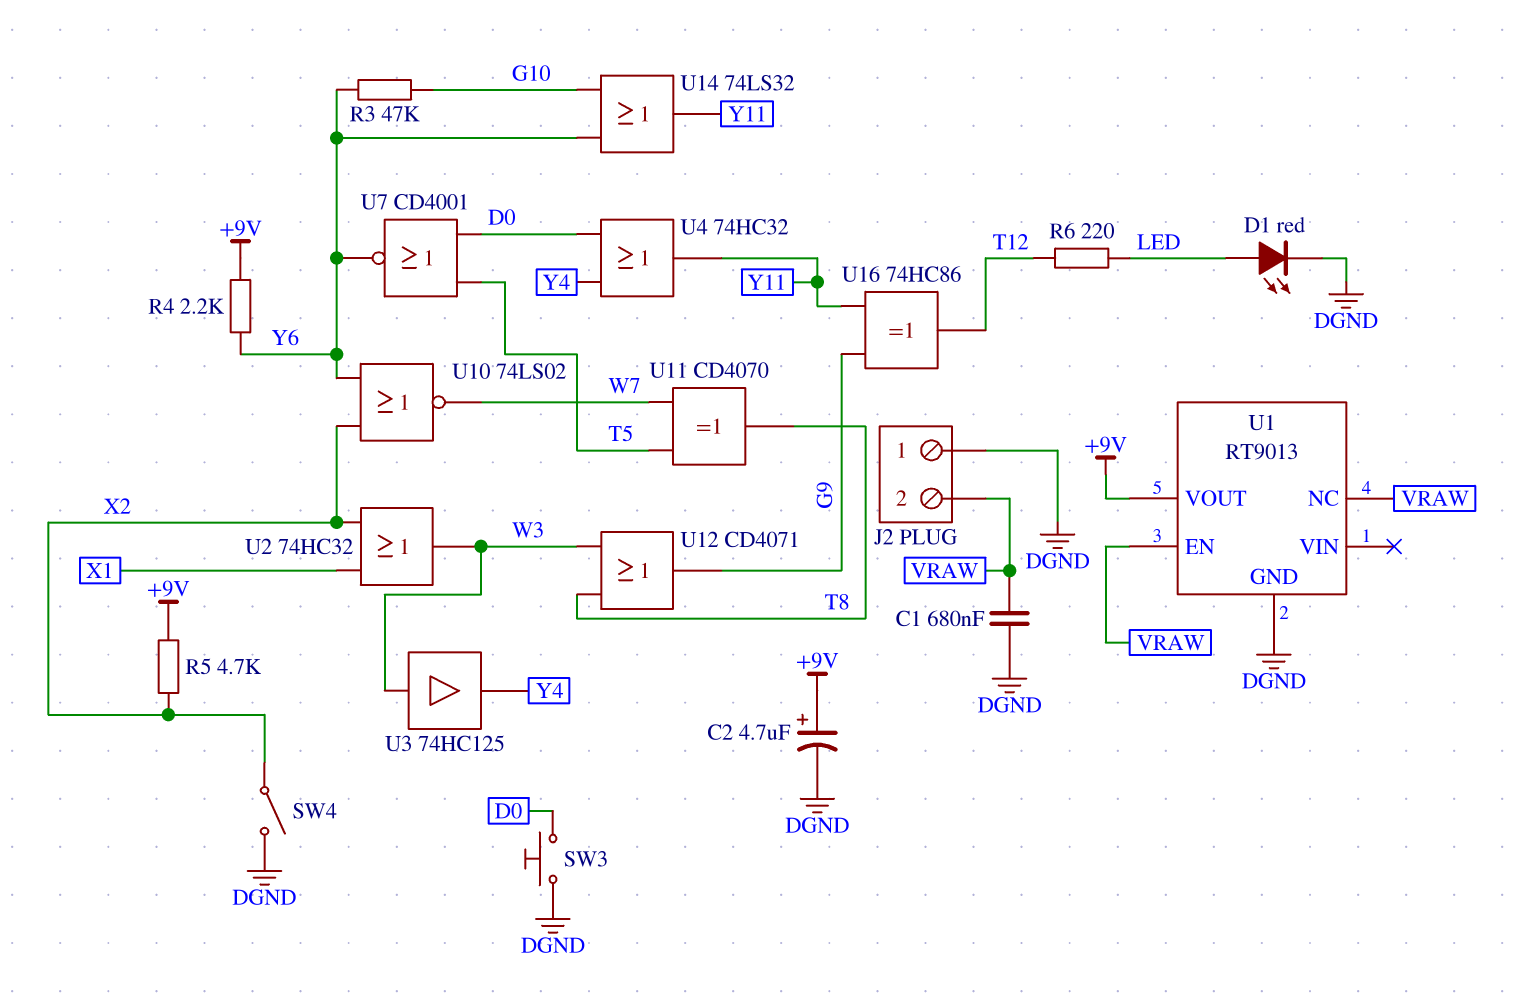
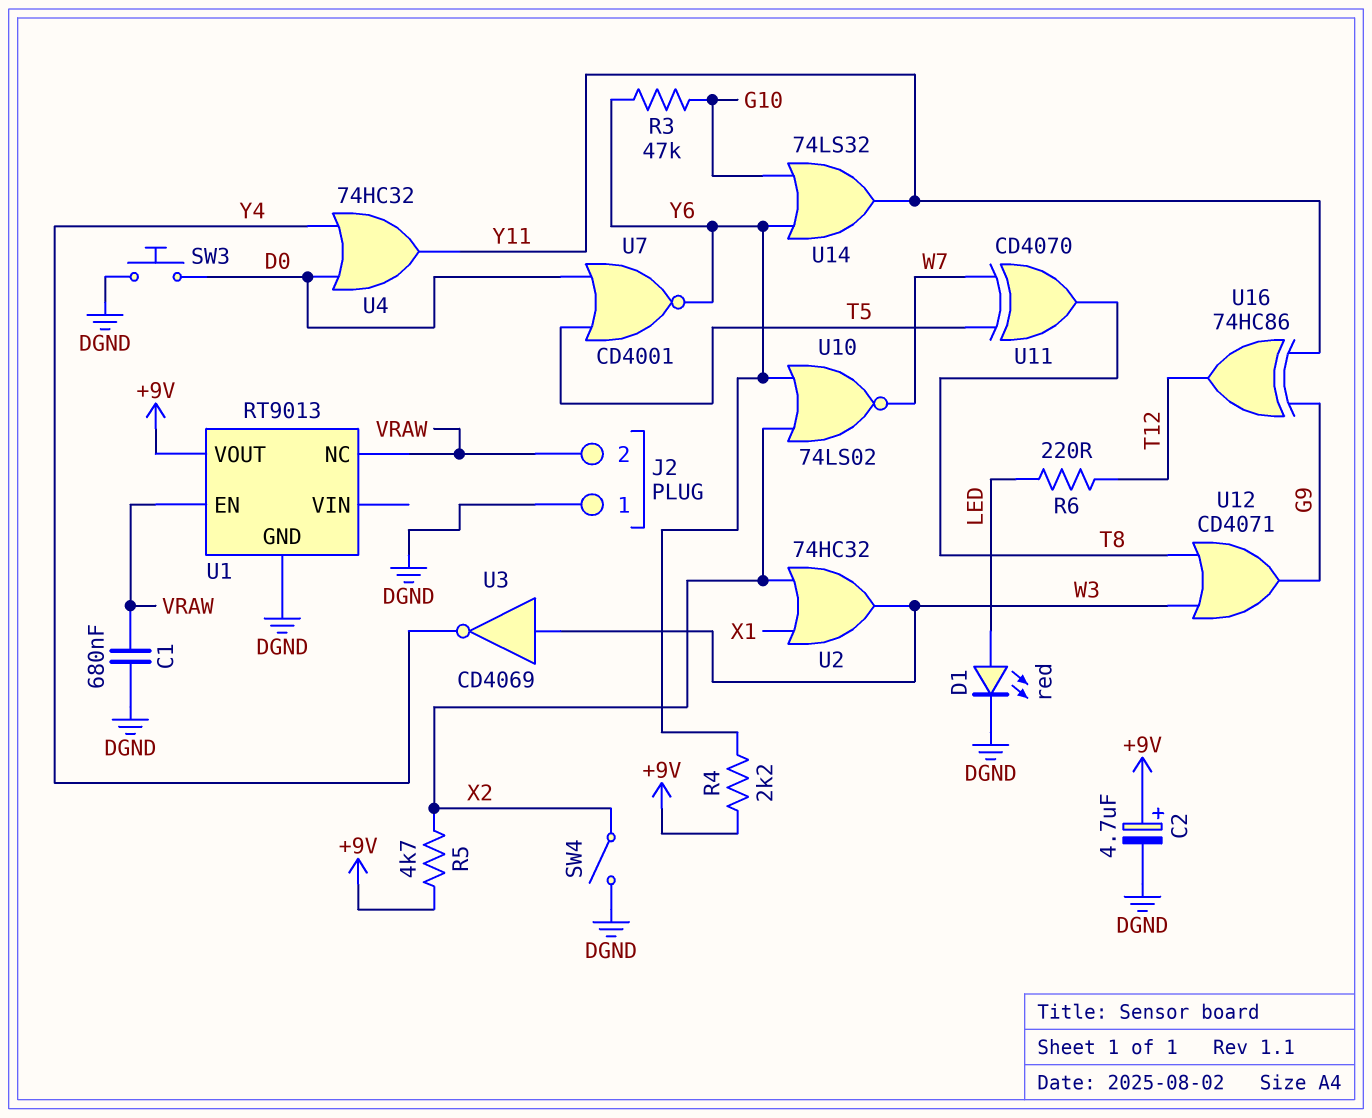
U3: buffer 74HC125 (in W3, out Y4) -> NOT CD4069 (in W3, out Y4)

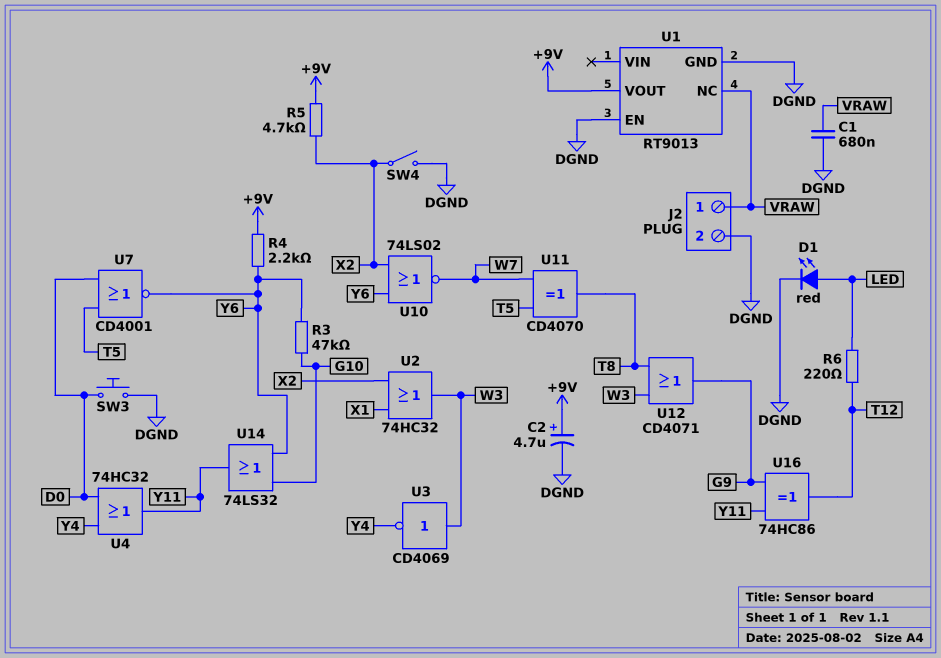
J2 pin 1: DGND -> VRAW
J2 pin 2: VRAW -> DGND
U1 pin EN: VRAW -> DGND

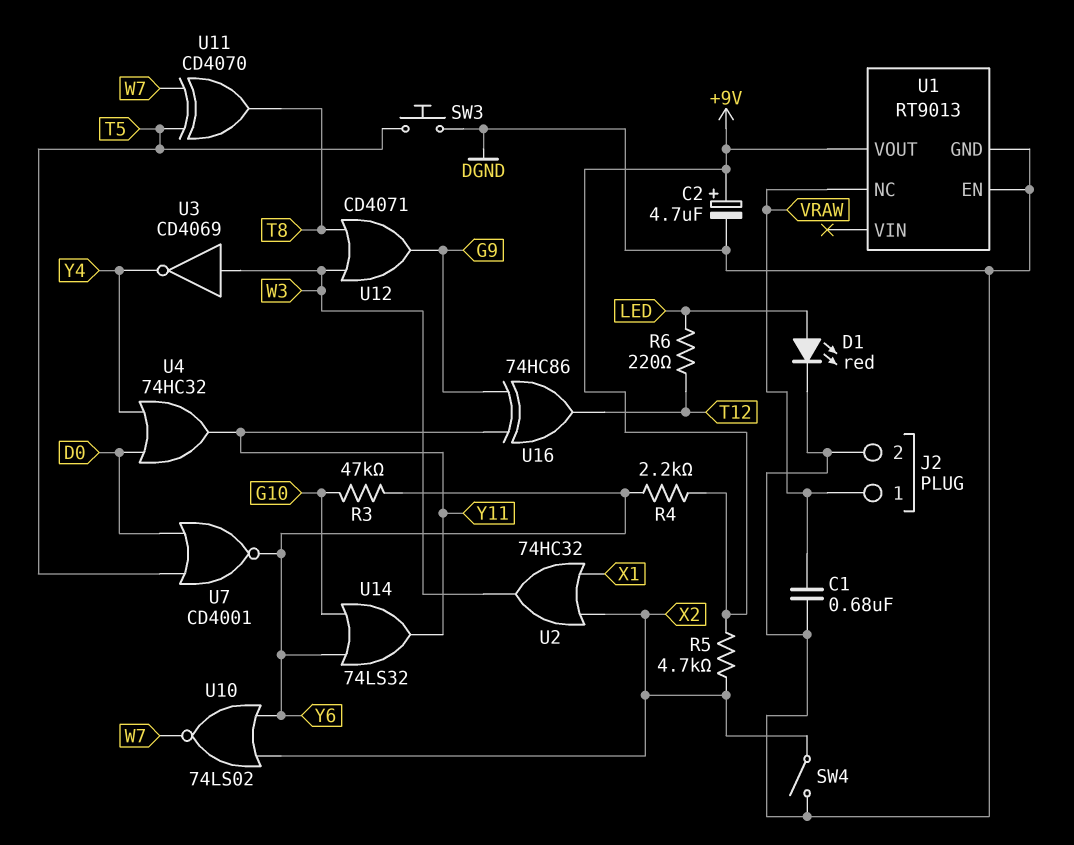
SW3: button (D0, DGND) -> button (DGND, T5)

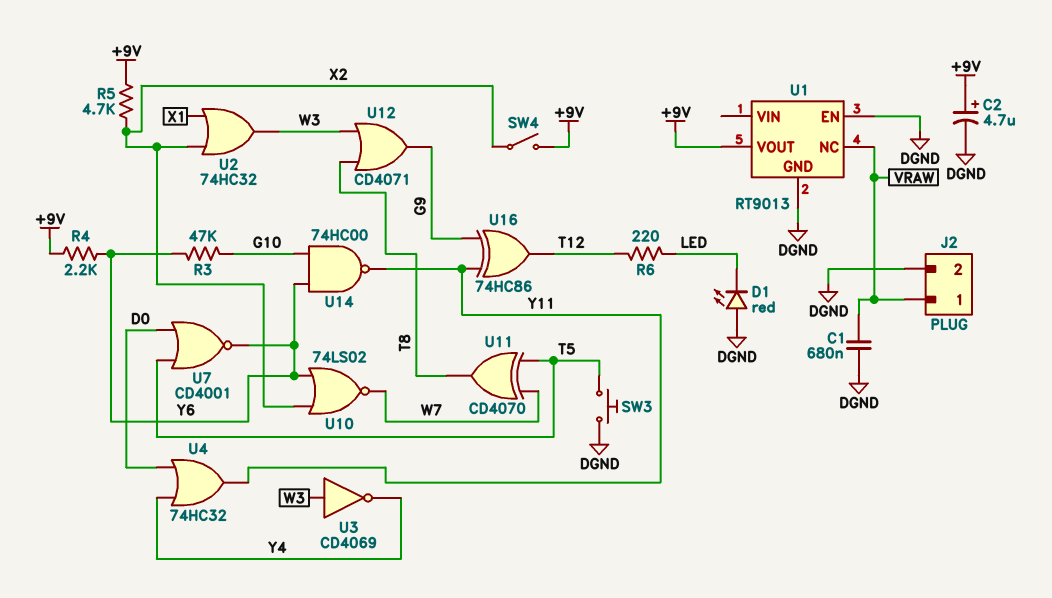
D1: LED red (A LED, K DGND) -> LED red (A DGND, K LED)
SW4: switch (DGND, X2) -> switch (+9V, X2)
U14: OR 74LS32 (in G10, in Y6, out Y11) -> NAND 74HC00 (in G10, in Y6, out Y11)

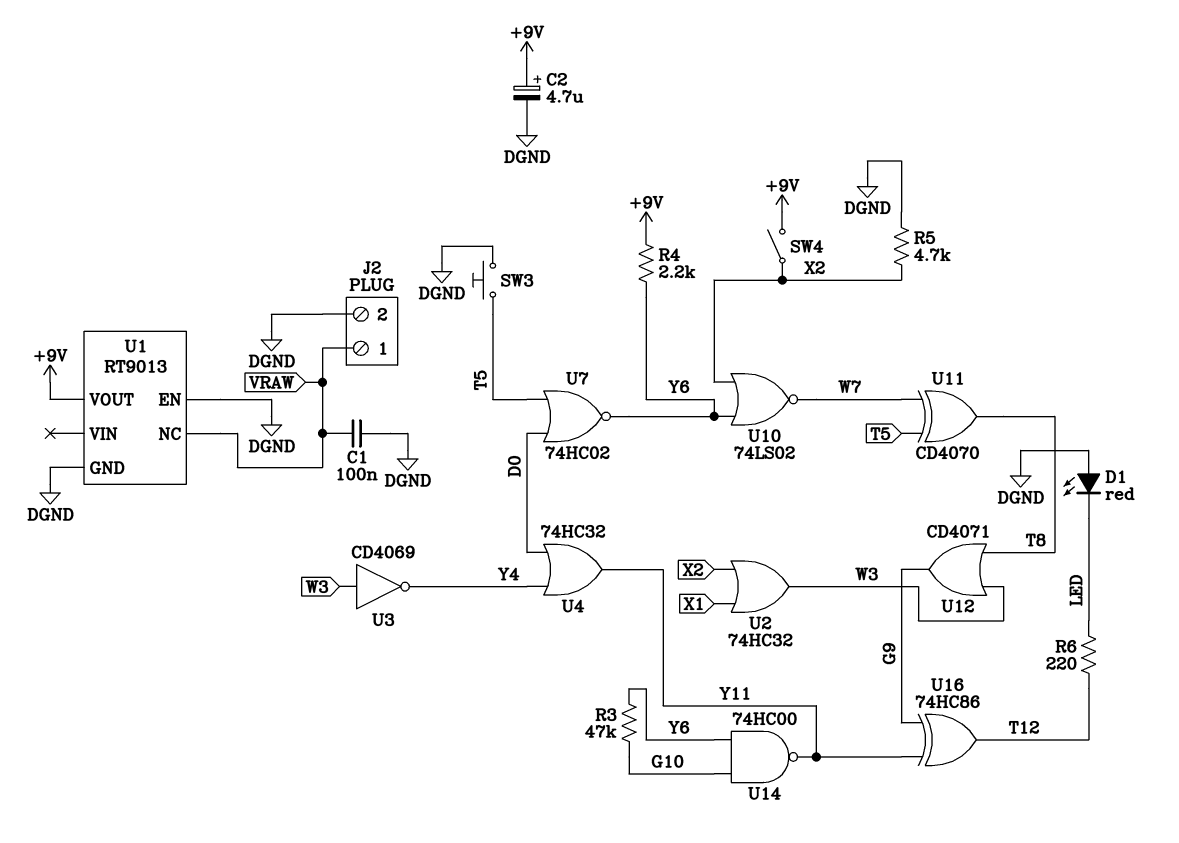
C1: 680nF (DGND, VRAW) -> 100nF (DGND, VRAW)
R5: 4.7k (+9V, X2) -> 4.7k (DGND, X2)
U7: NOR CD4001 (in D0, in T5, out Y6) -> NOR 74HC02 (in D0, in T5, out Y6)

